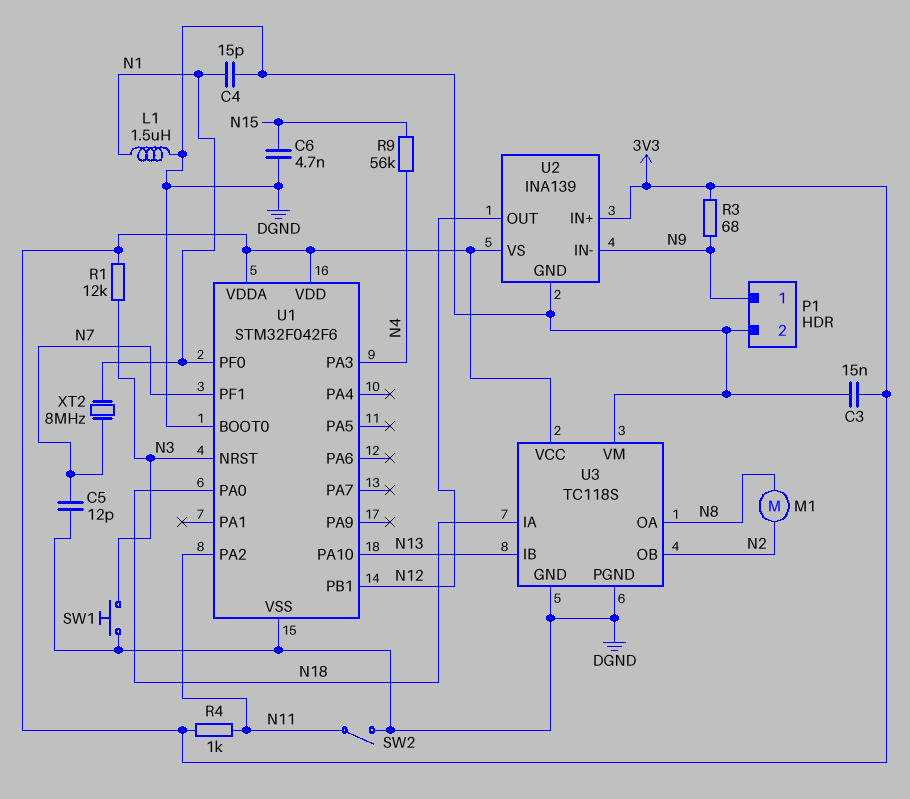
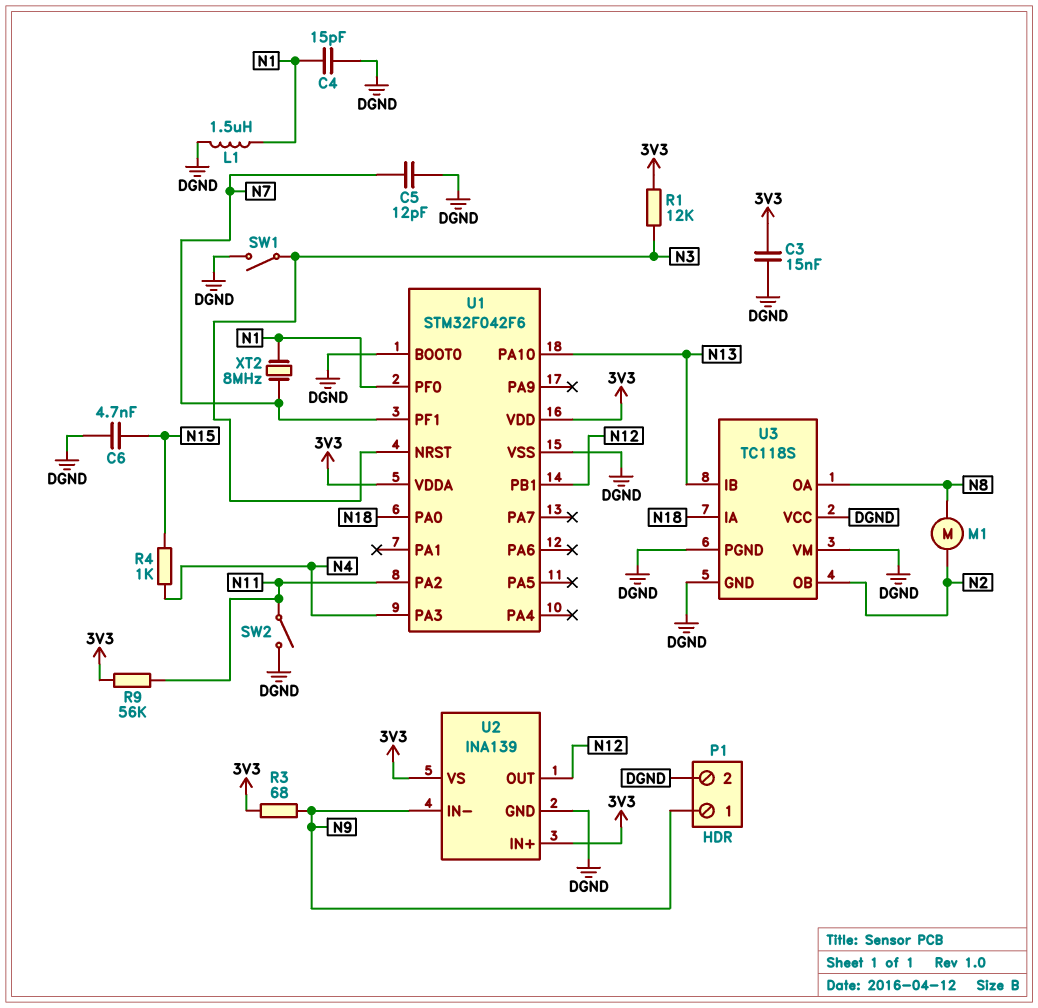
R4: 1k (3V3, N11) -> 1k (N4, N15)
R9: 56k (N4, N15) -> 56k (3V3, N11)
SW1: button (DGND, N3) -> switch (DGND, N3)
U3 pin VCC: 3V3 -> DGND

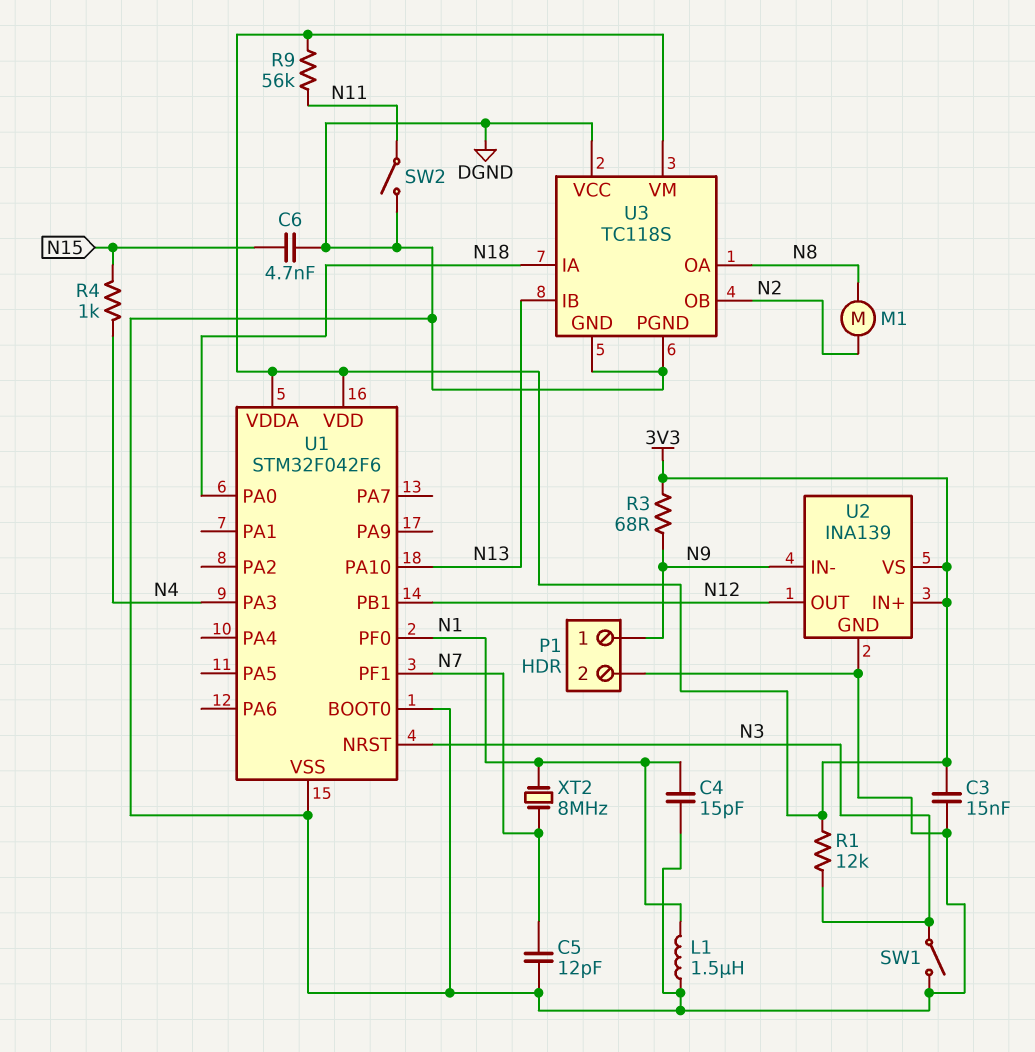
U1 pin PA2: N11 -> none
U3 pin VM: DGND -> 3V3

